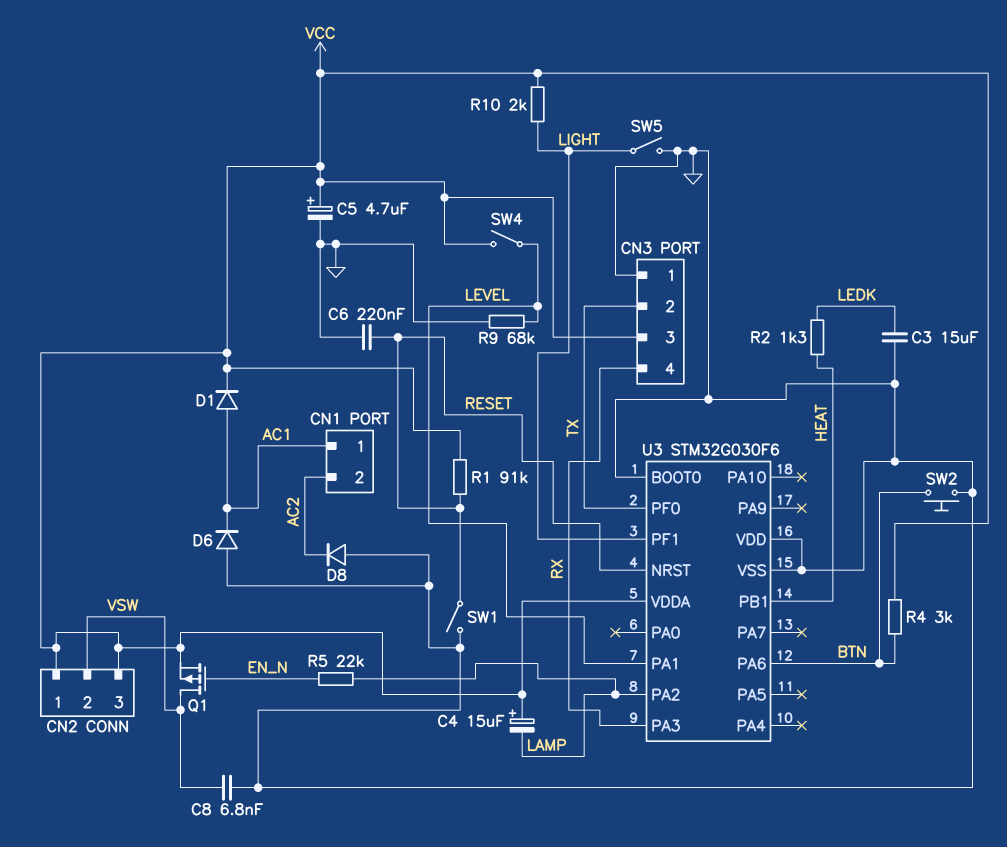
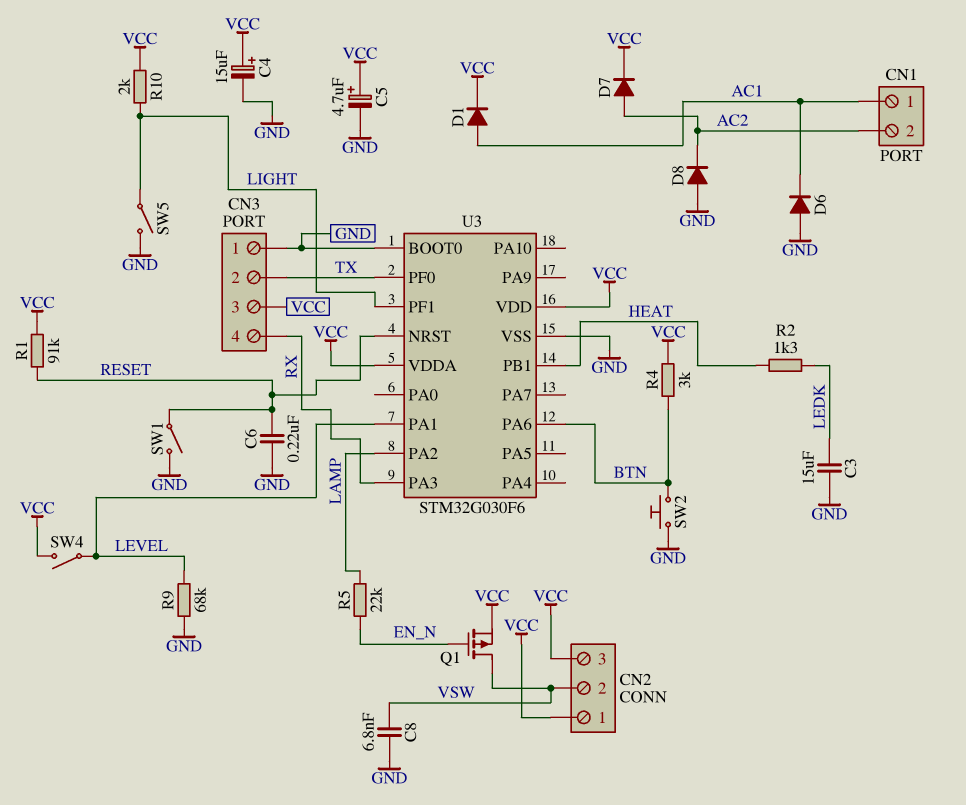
C4: 15uF (plus VCC, minus LAMP) -> 15uF (plus VCC, minus GND)
D7: none -> diode (A AC2, K VCC)
U3 pin VDD: GND -> VCC

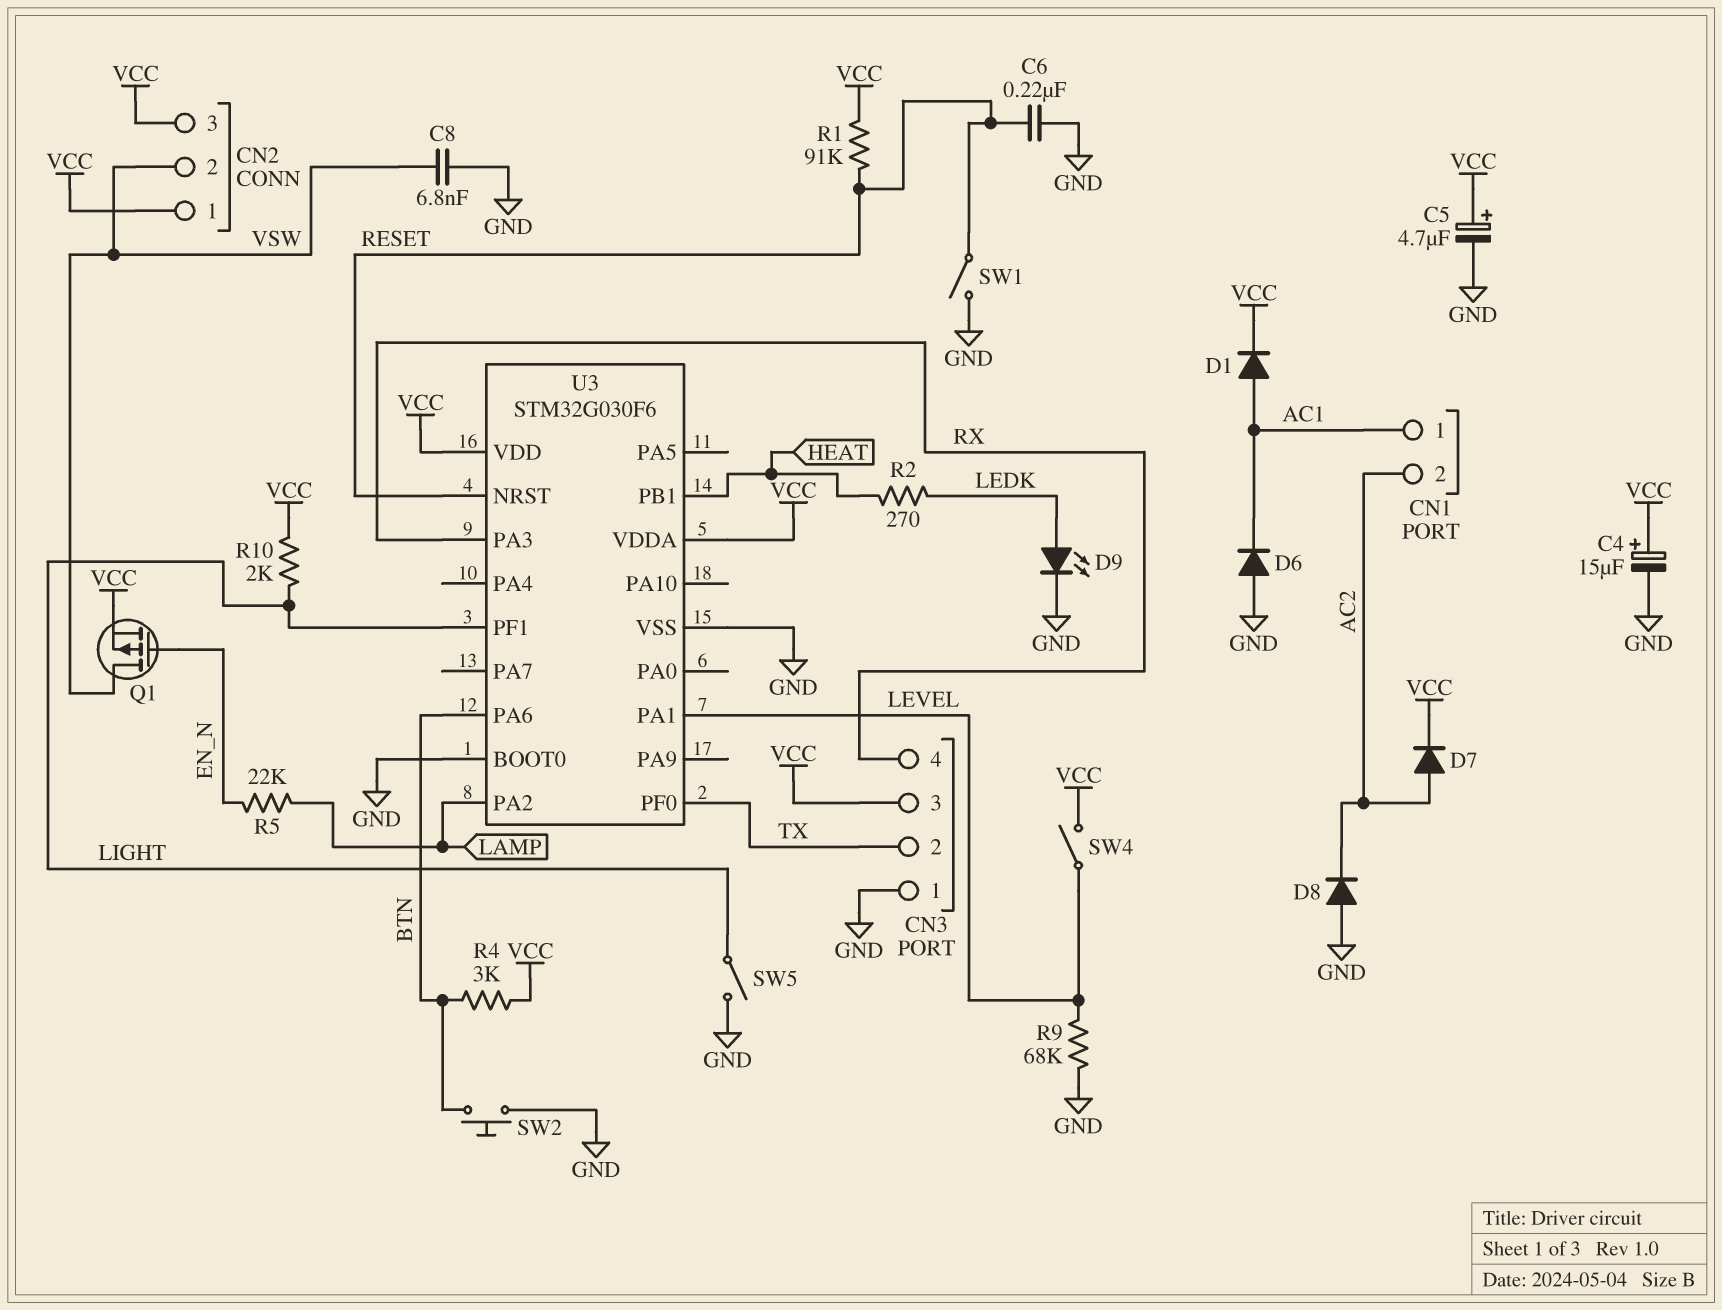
C3: 15uF (GND, LEDK) -> none
D9: none -> LED (A LEDK, K GND)
R2: 1.3k (HEAT, LEDK) -> 270 (HEAT, LEDK)

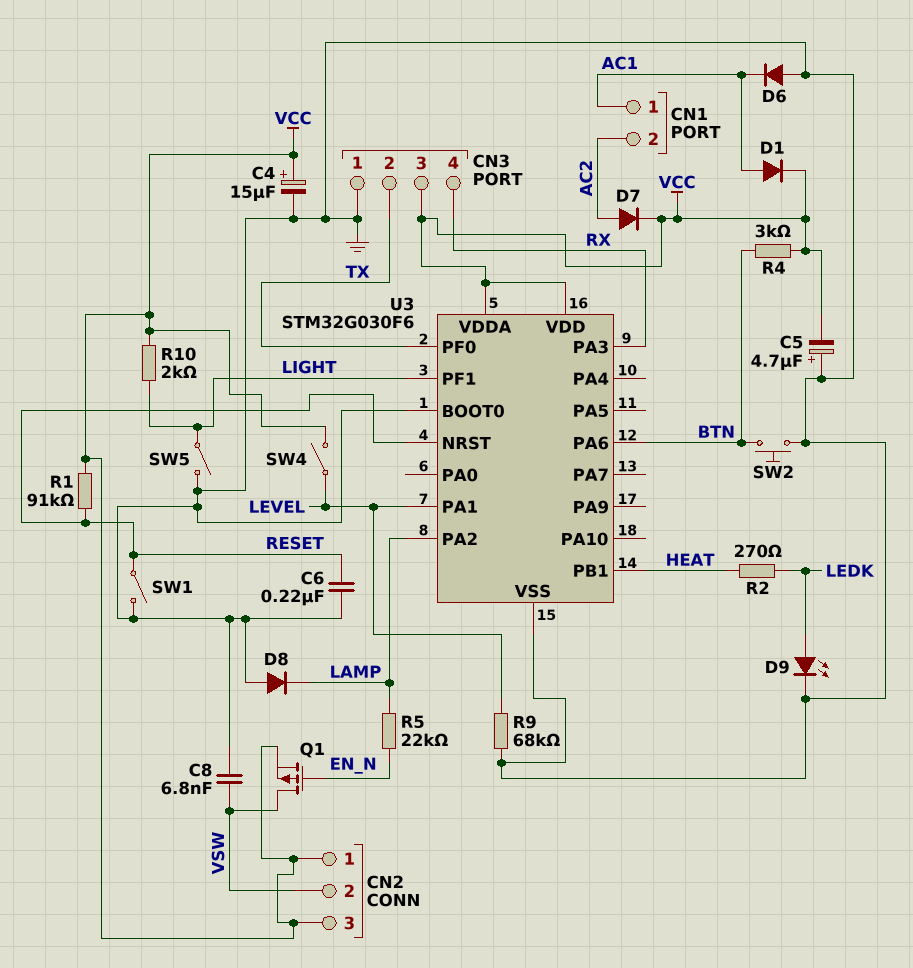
C5: 4.7uF (plus VCC, minus GND) -> 4.7uF (plus GND, minus VCC)
D8: diode (A GND, K AC2) -> diode (A GND, K LAMP)

